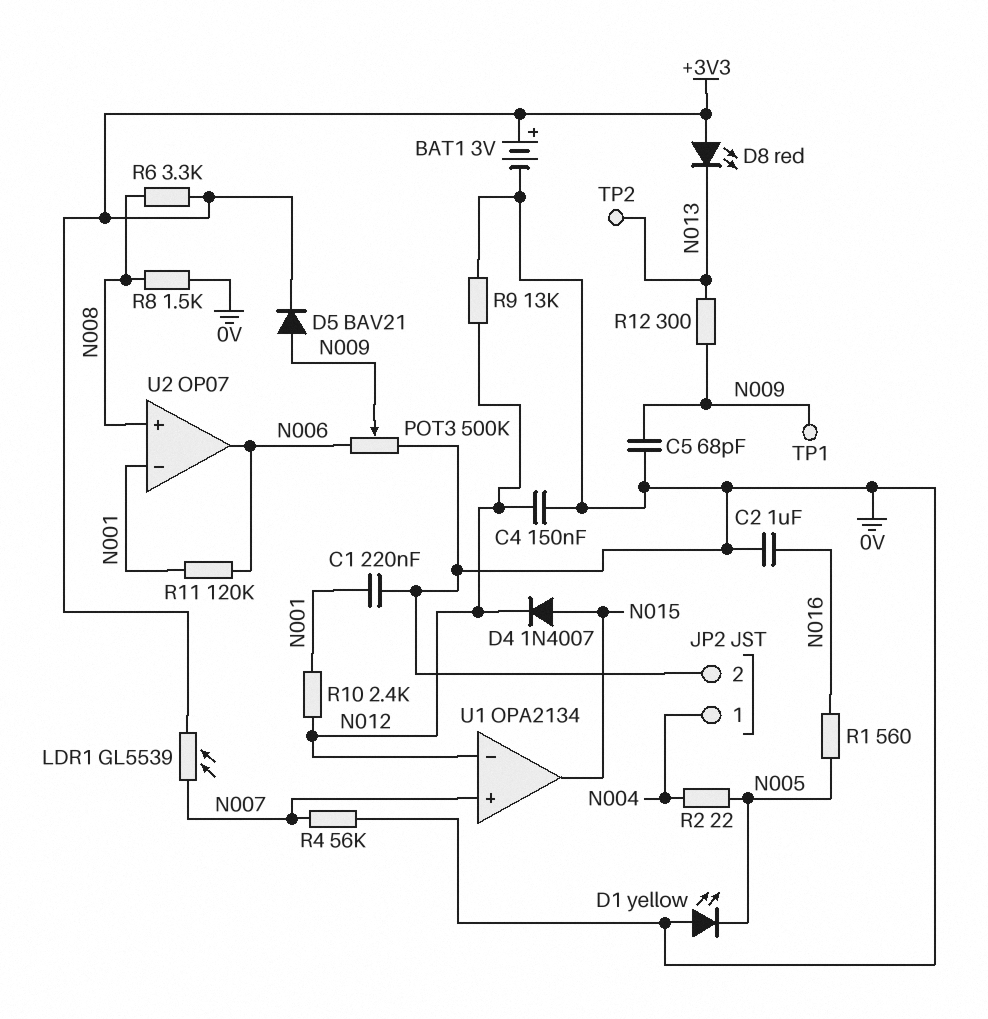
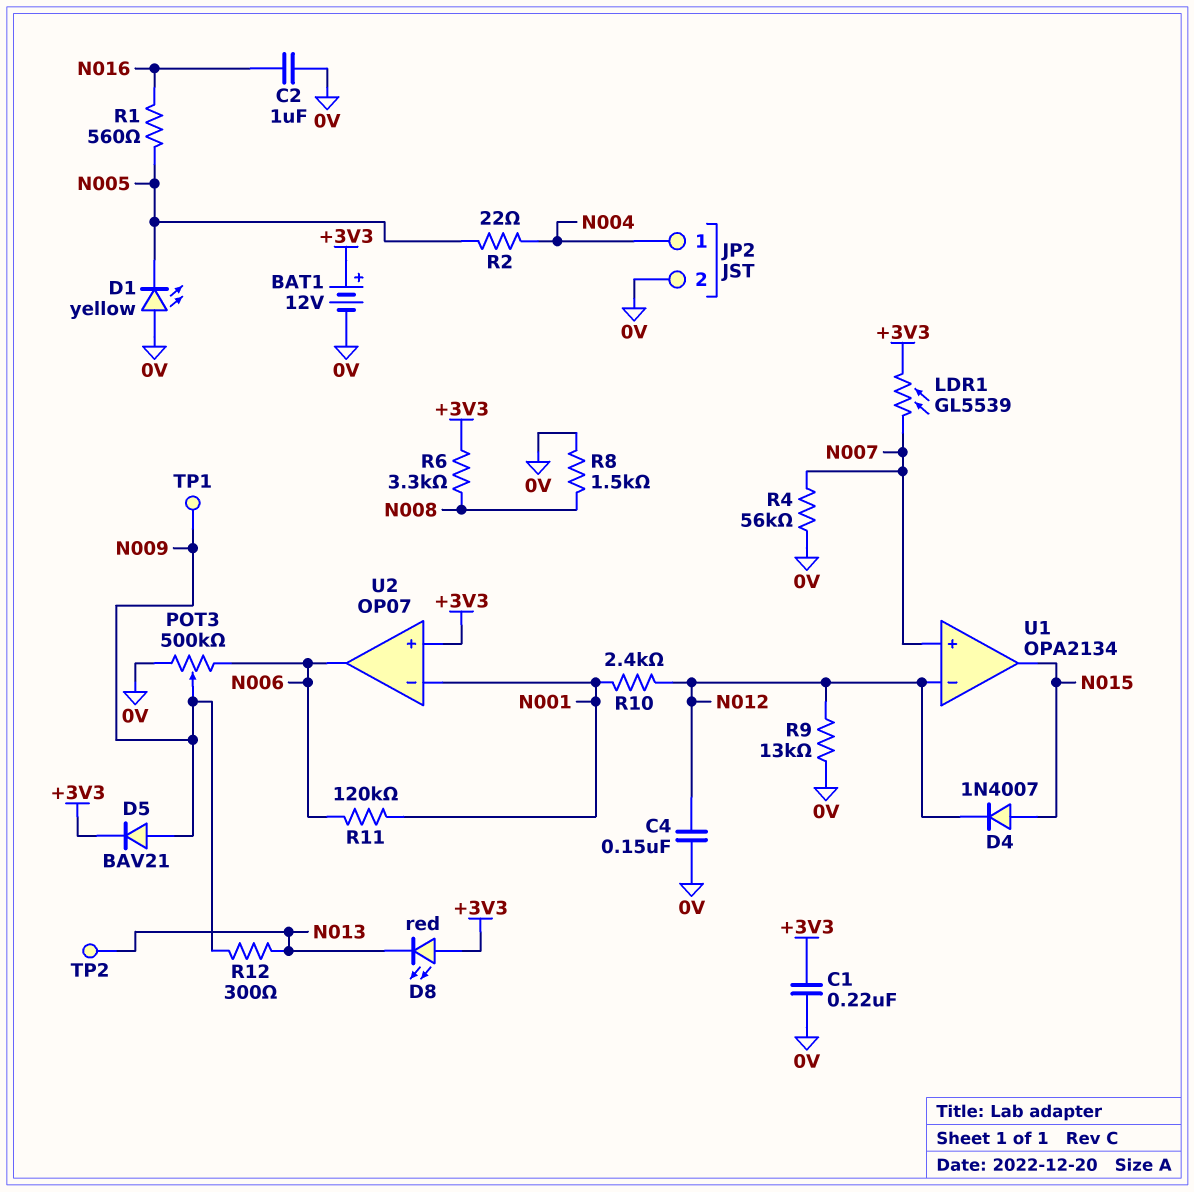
BAT1: 3V (plus +3V3, minus 0V) -> 12V (plus +3V3, minus 0V)
C1: 220nF (0V, N001) -> 220nF (+3V3, 0V)
C5: 68pF (0V, N009) -> none
U2 pin in+: N008 -> +3V3

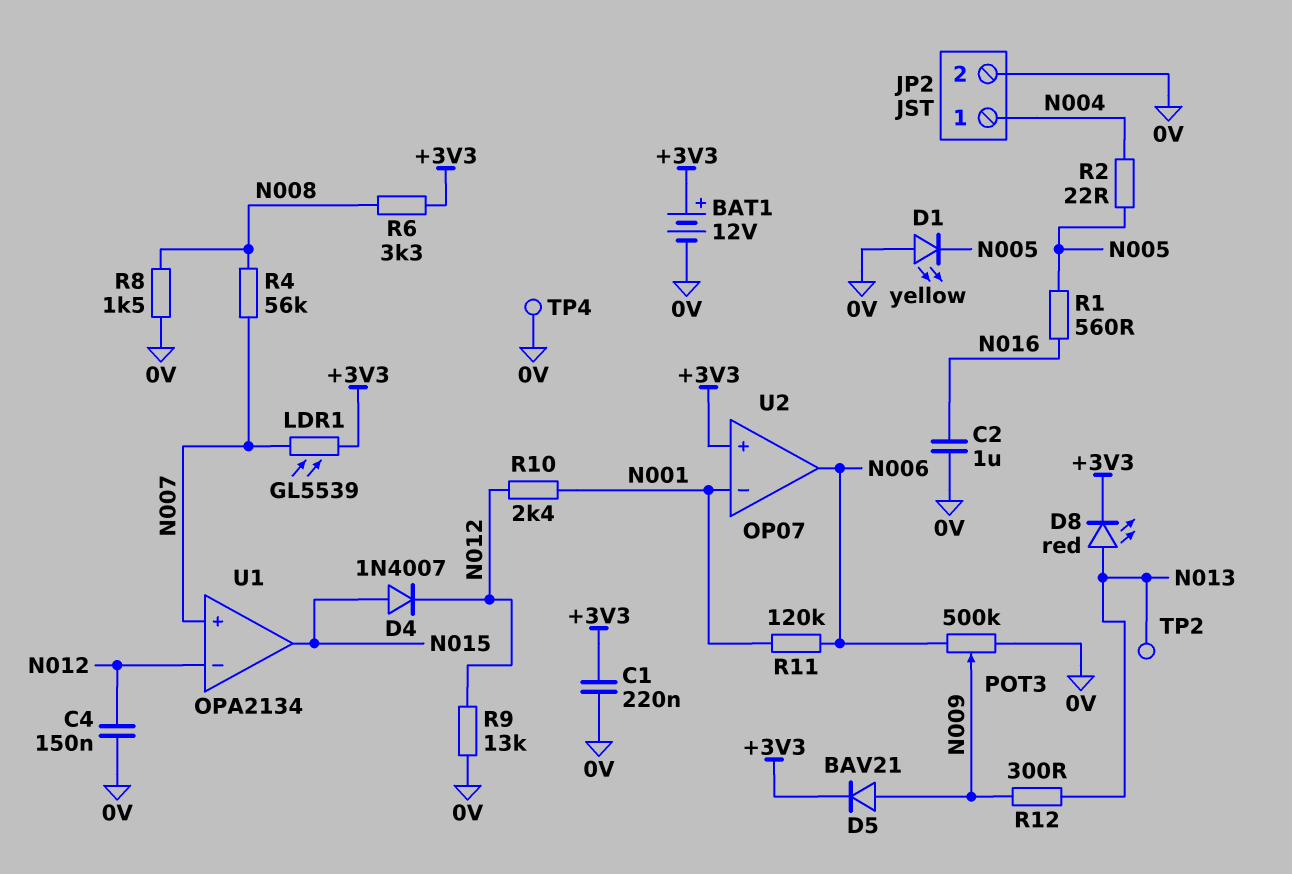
D8: LED red (A +3V3, K N013) -> LED red (A N013, K +3V3)
R4: 56k (0V, N007) -> 56k (N007, N008)
TP1: test point (N009) -> none
TP4: none -> test point (0V)

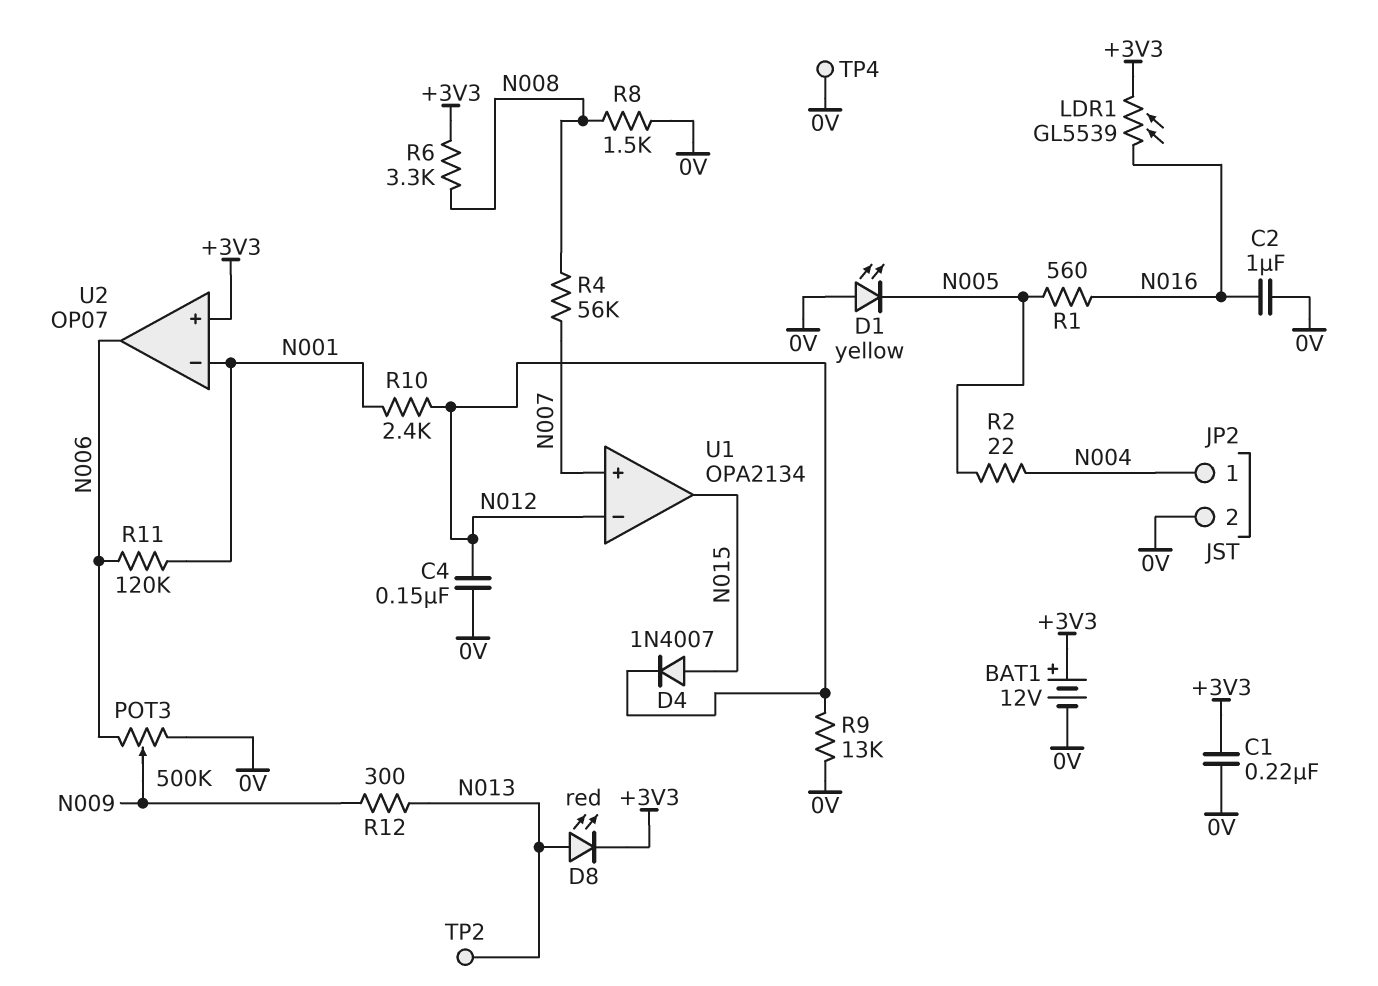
D5: diode BAV21 (A N009, K +3V3) -> none
LDR1: GL5539 (+3V3, N007) -> GL5539 (+3V3, N016)

